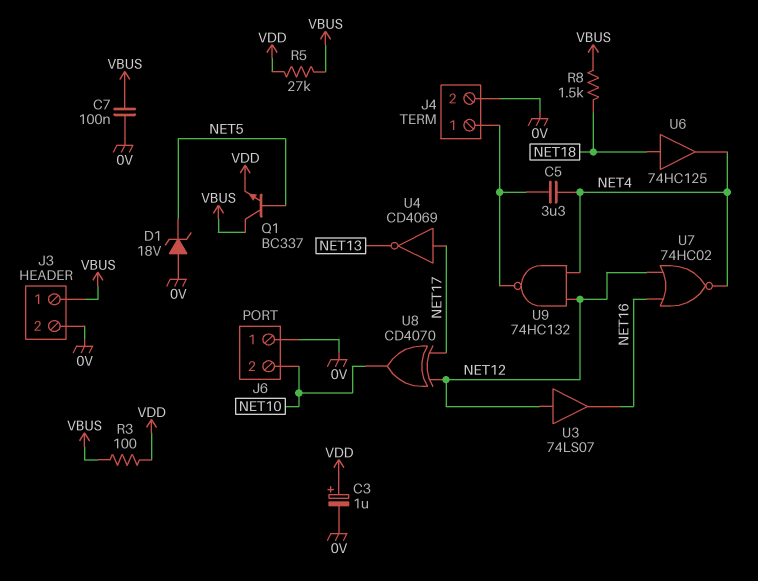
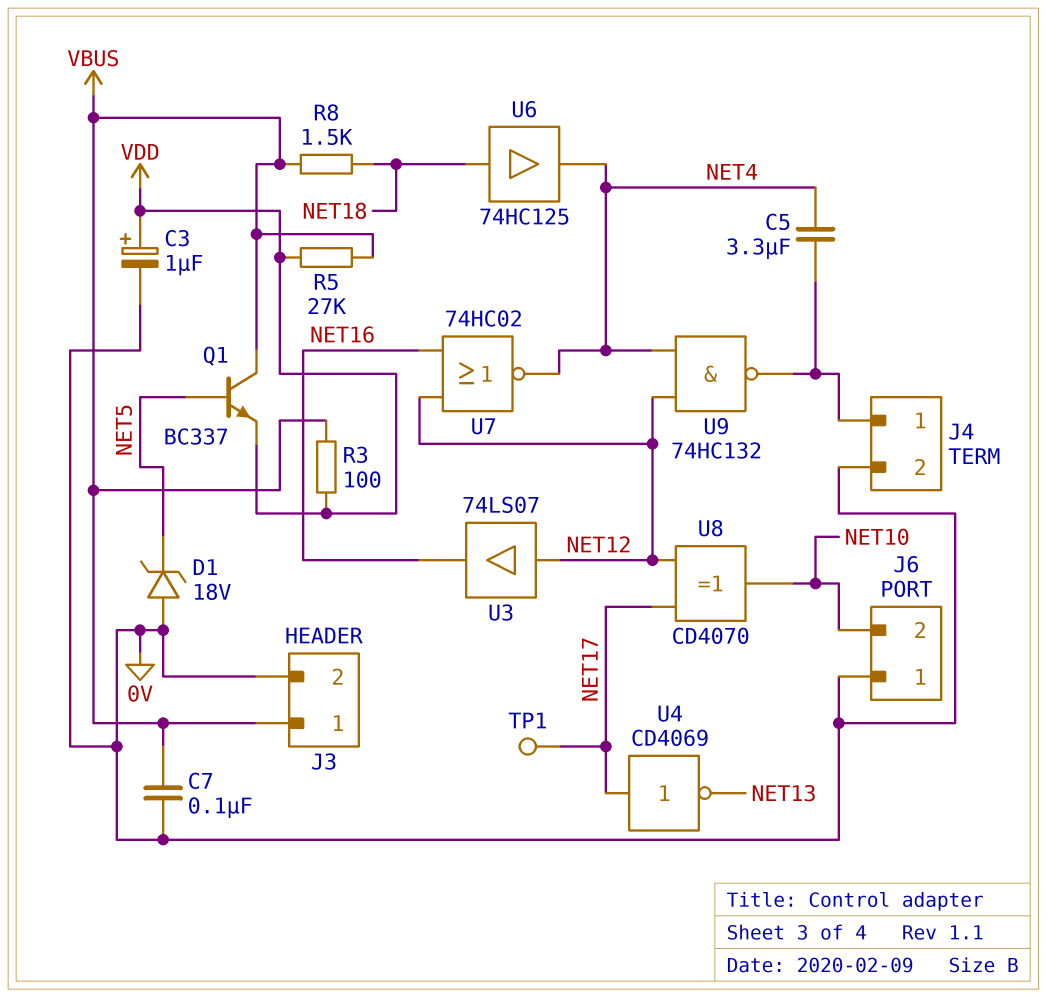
TP1: none -> test point (NET17)

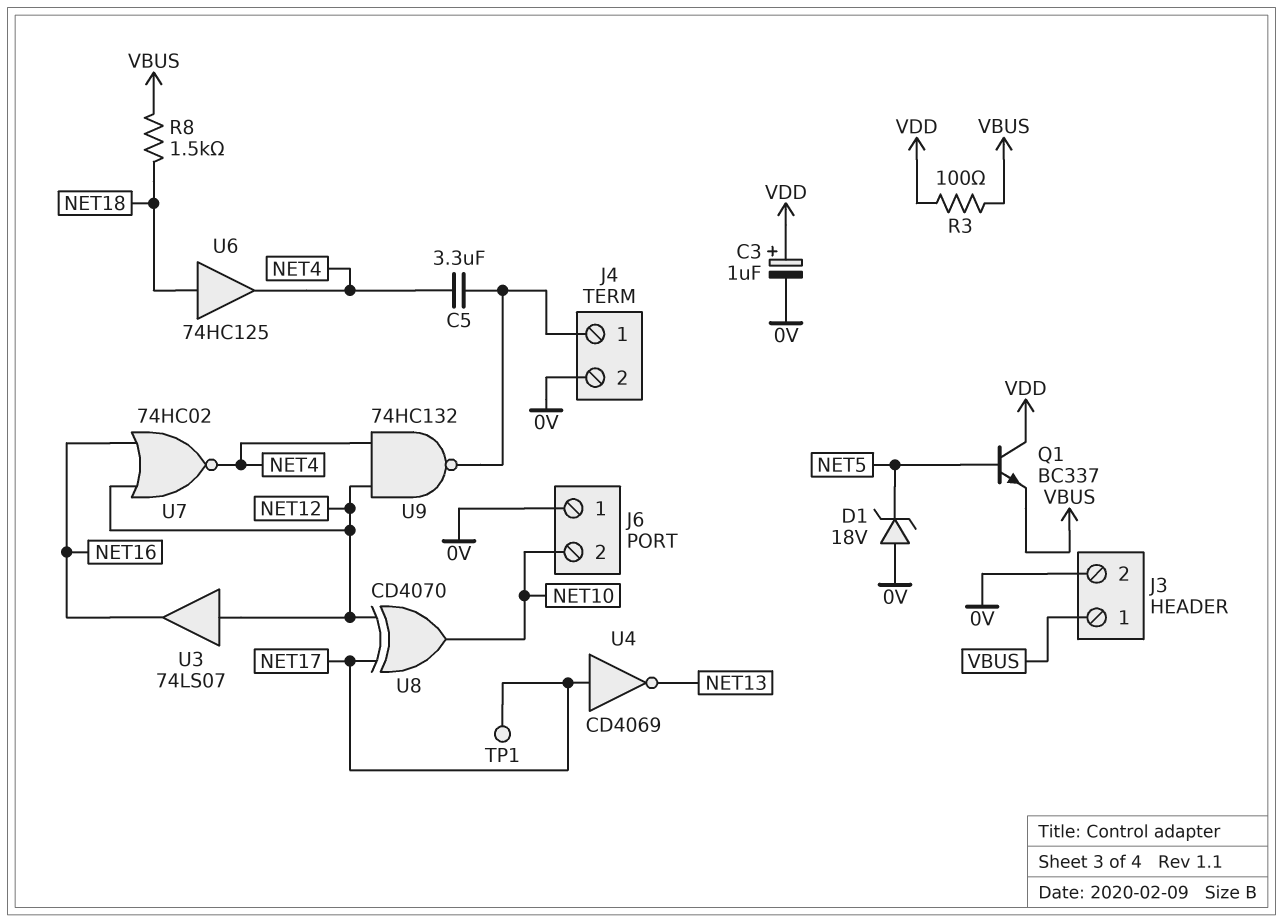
C7: 100nF (0V, VBUS) -> none
Q1: NPN BC337 (B NET5, C VBUS, E VDD) -> NPN BC337 (B NET5, C VDD, E VBUS)
R5: 27k (VBUS, VDD) -> none

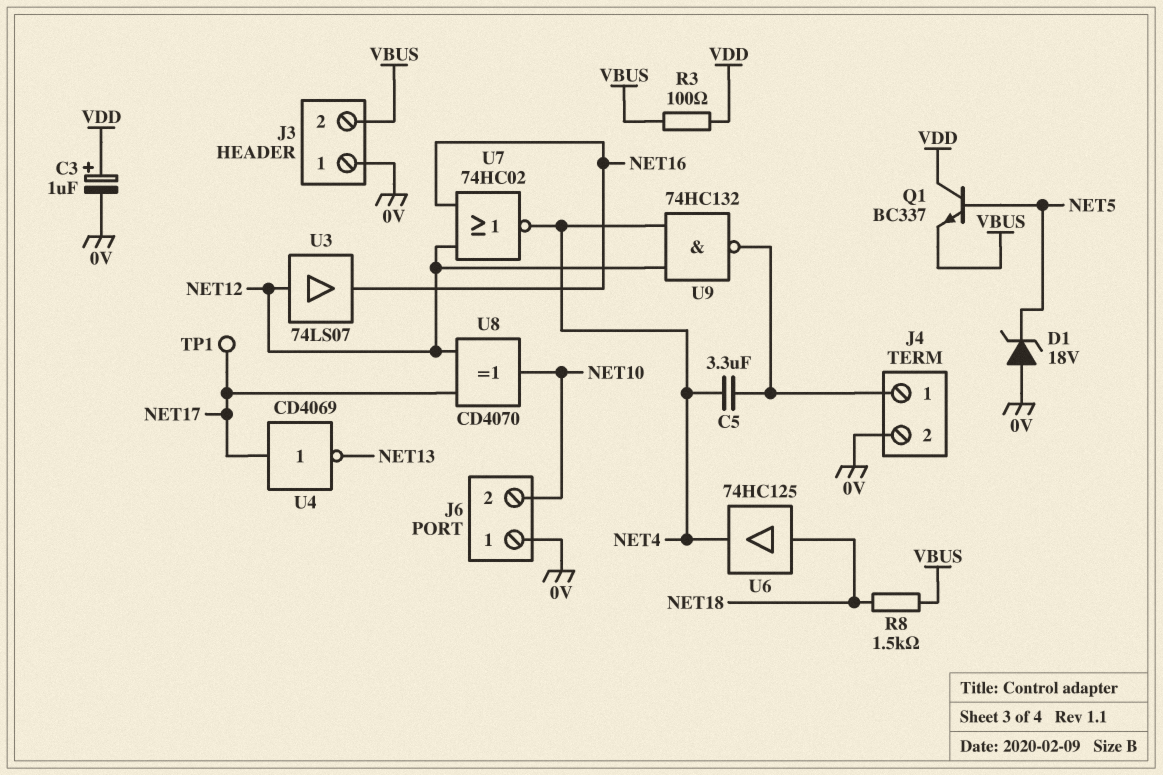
J3 pin 1: VBUS -> 0V
J3 pin 2: 0V -> VBUS

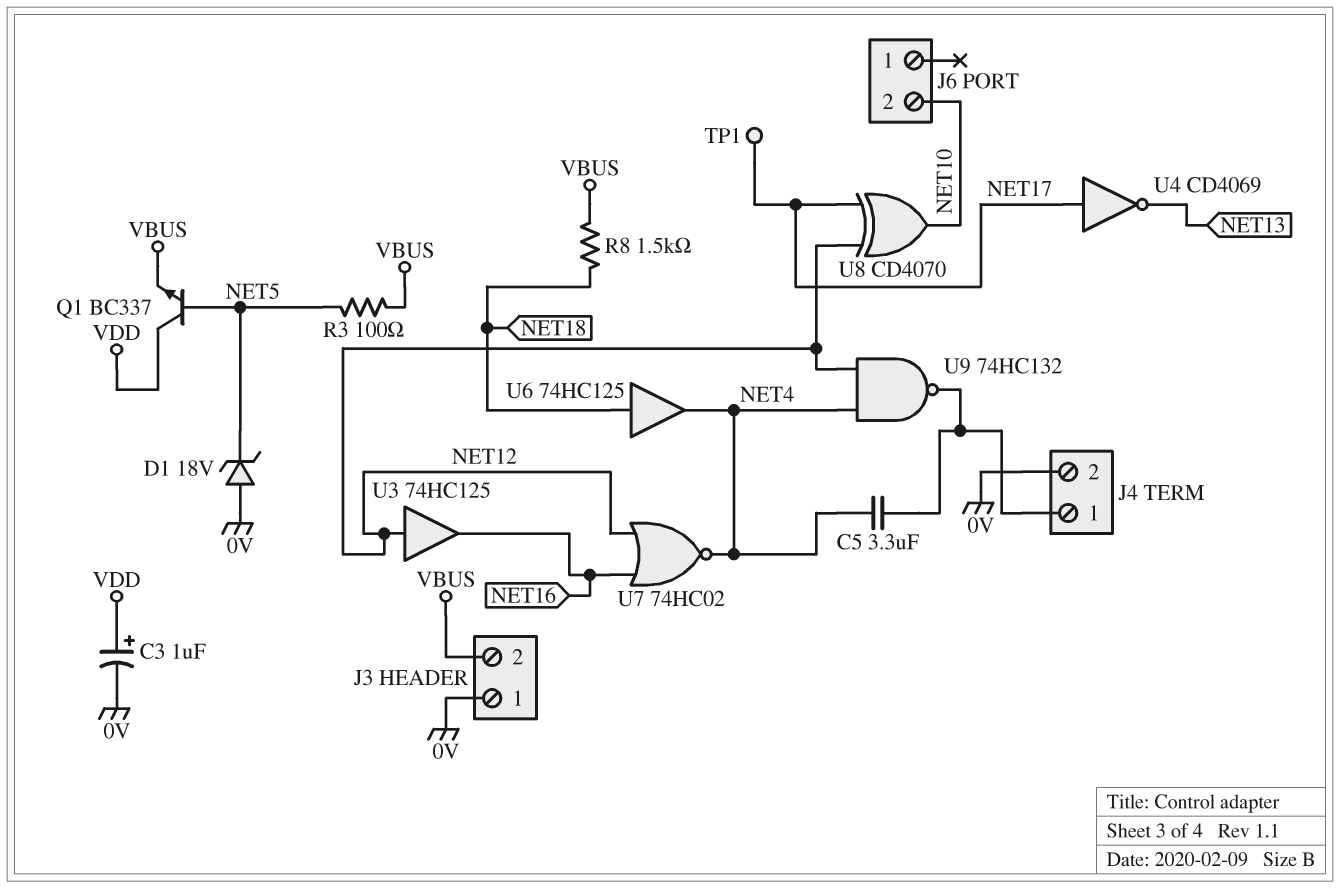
J6 pin 1: 0V -> none
R3: 100 (VBUS, VDD) -> 100 (NET5, VBUS)
U3: buffer 74LS07 (in NET12, out NET16) -> buffer 74HC125 (in NET12, out NET16)

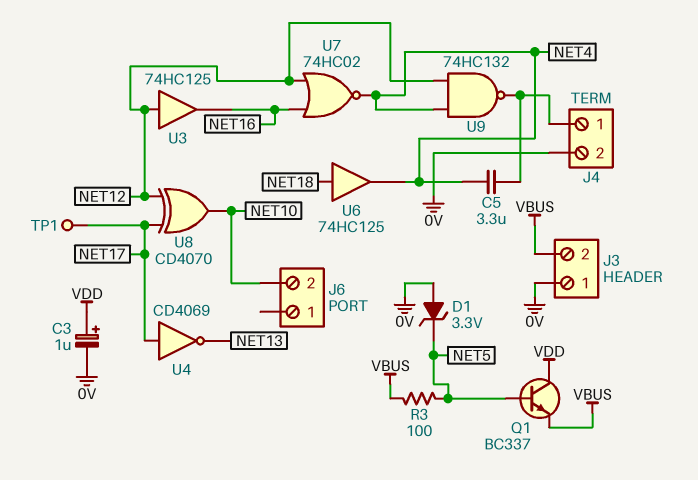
D1: zener 18V (A 0V, K NET5) -> zener 3.3V (A 0V, K NET5)
R8: 1.5k (NET18, VBUS) -> none

